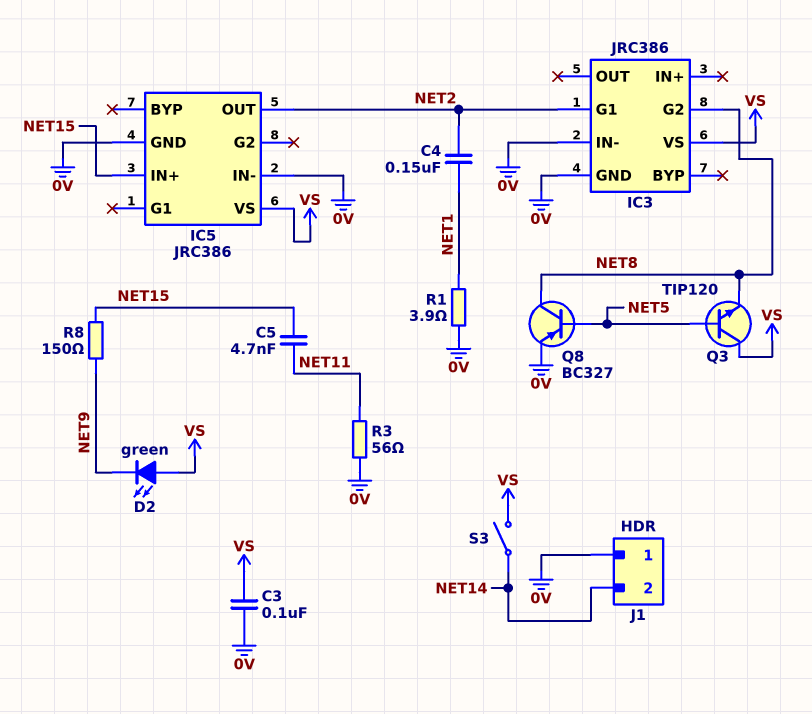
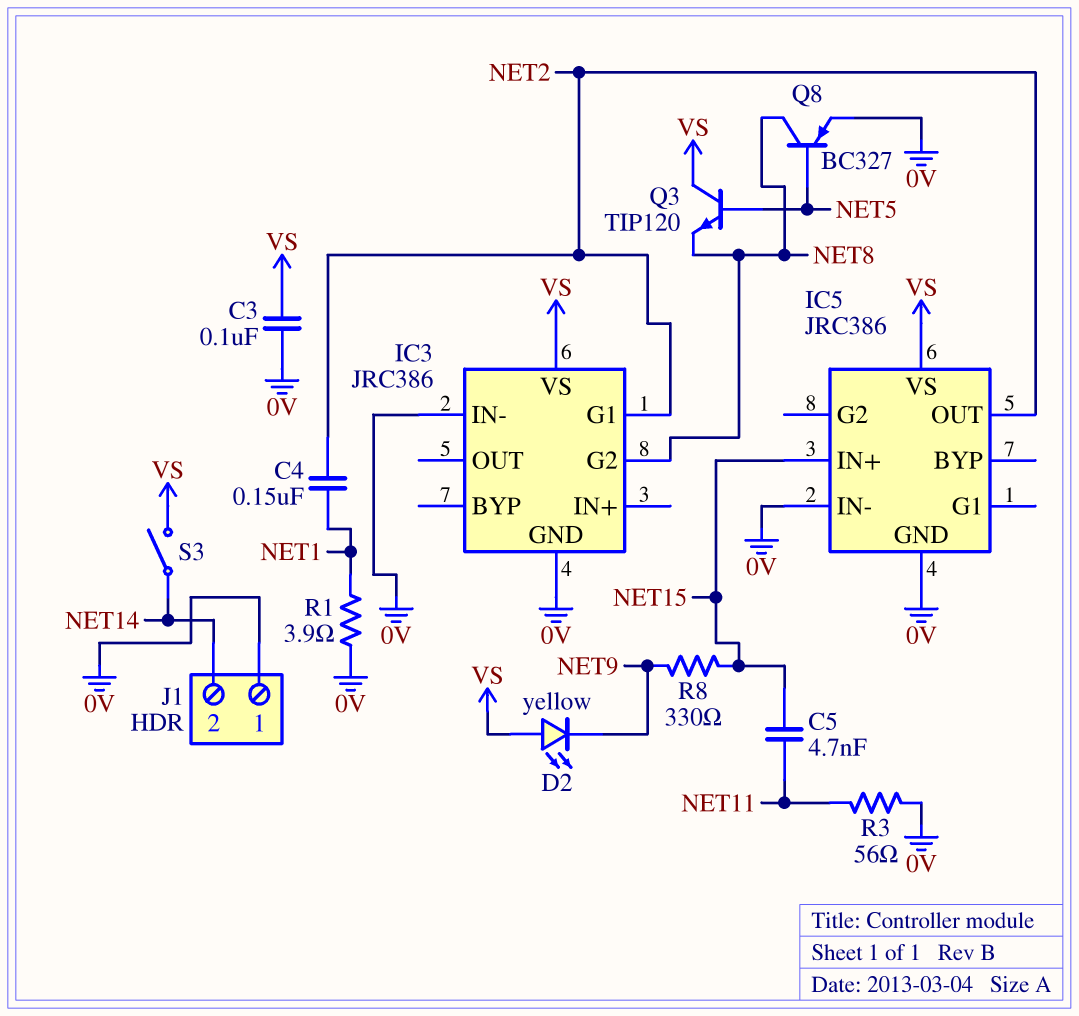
D2: LED green (A VS, K NET9) -> LED yellow (A VS, K NET9)
R8: 150 (NET9, NET15) -> 330 (NET9, NET15)

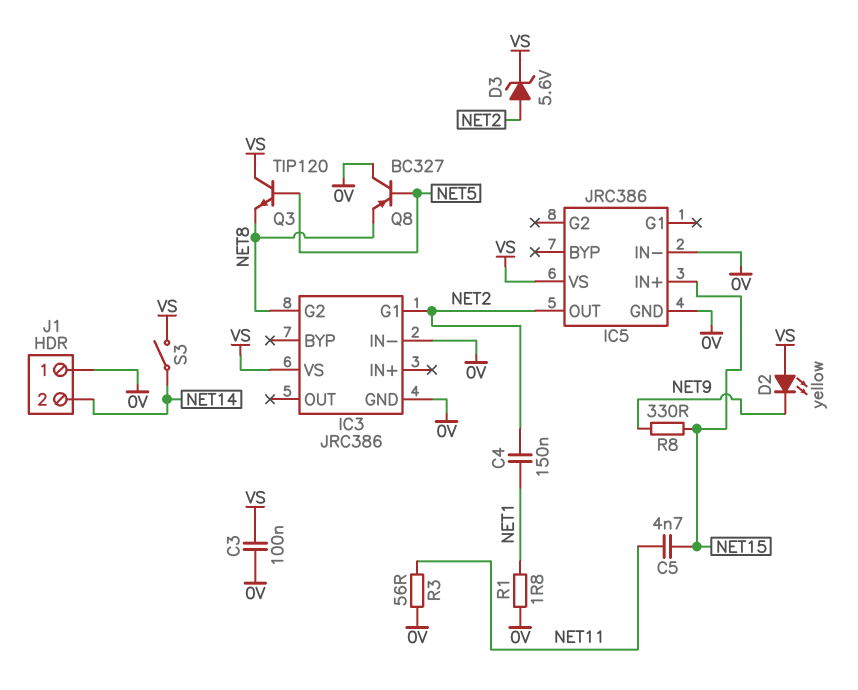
D3: none -> zener 5.6V (A NET2, K VS)
Q8: PNP BC327 (B NET5, C NET8, E 0V) -> PNP BC327 (B NET5, C 0V, E NET8)
R1: 3.9 (0V, NET1) -> 1.8 (0V, NET1)

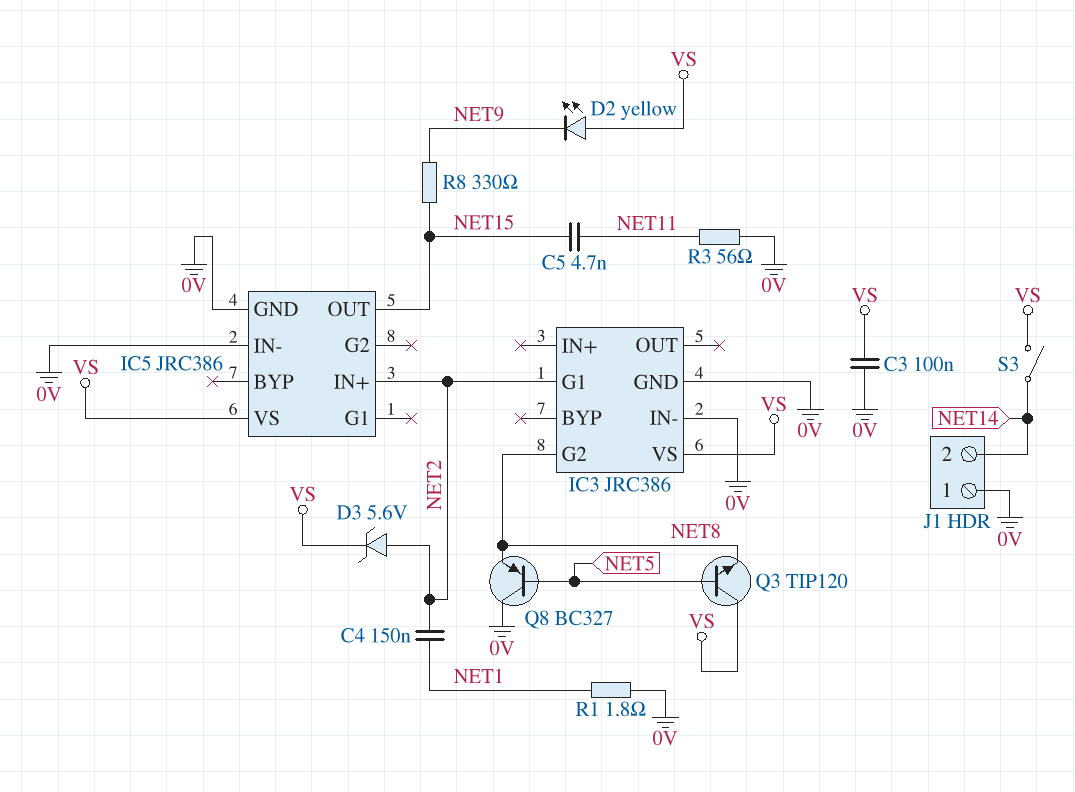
IC5 pin IN+: NET15 -> NET2
IC5 pin OUT: NET2 -> NET15

